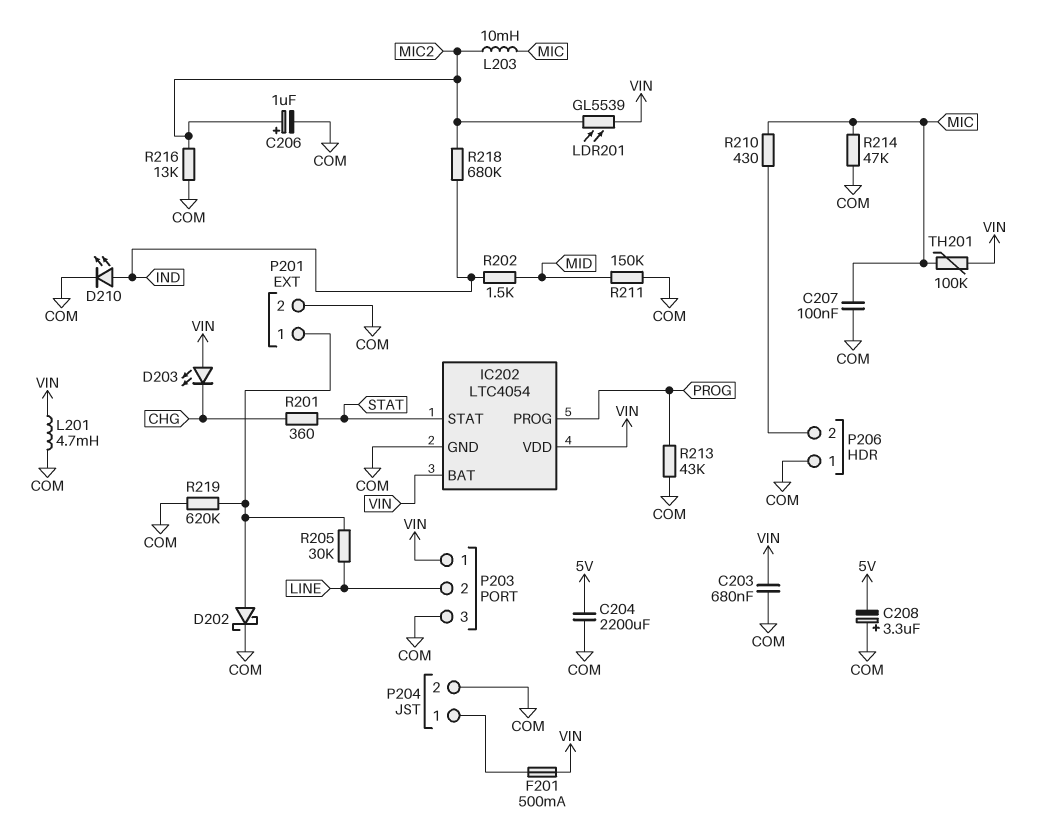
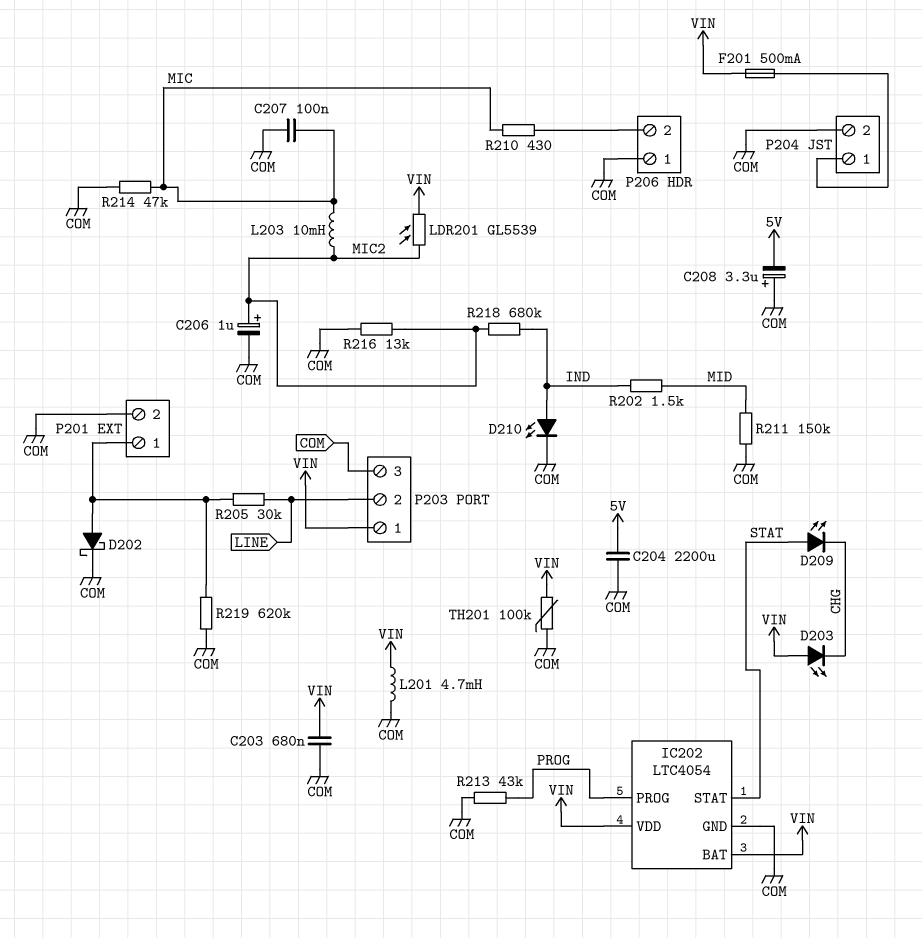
D209: none -> LED (A STAT, K CHG)
R201: 360 (CHG, STAT) -> none
TH201: 100k (MIC, VIN) -> 100k (COM, VIN)

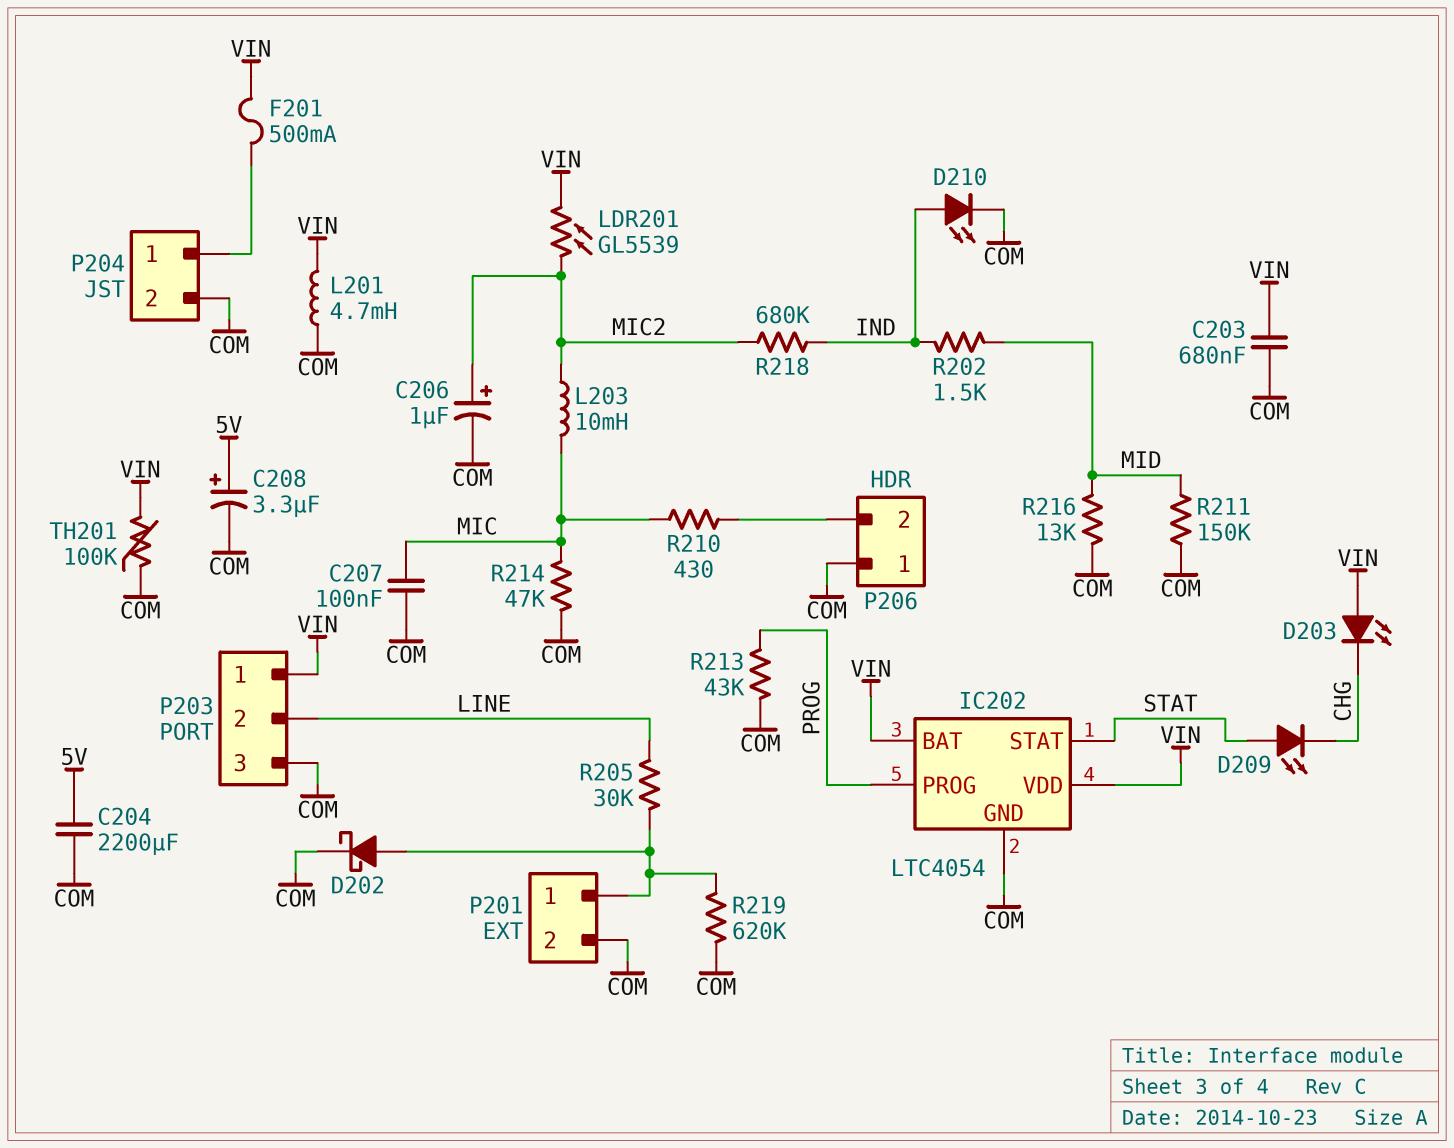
C208: 3.3uF (plus COM, minus 5V) -> 3.3uF (plus 5V, minus COM)
R216: 13k (COM, MIC2) -> 13k (COM, MID)

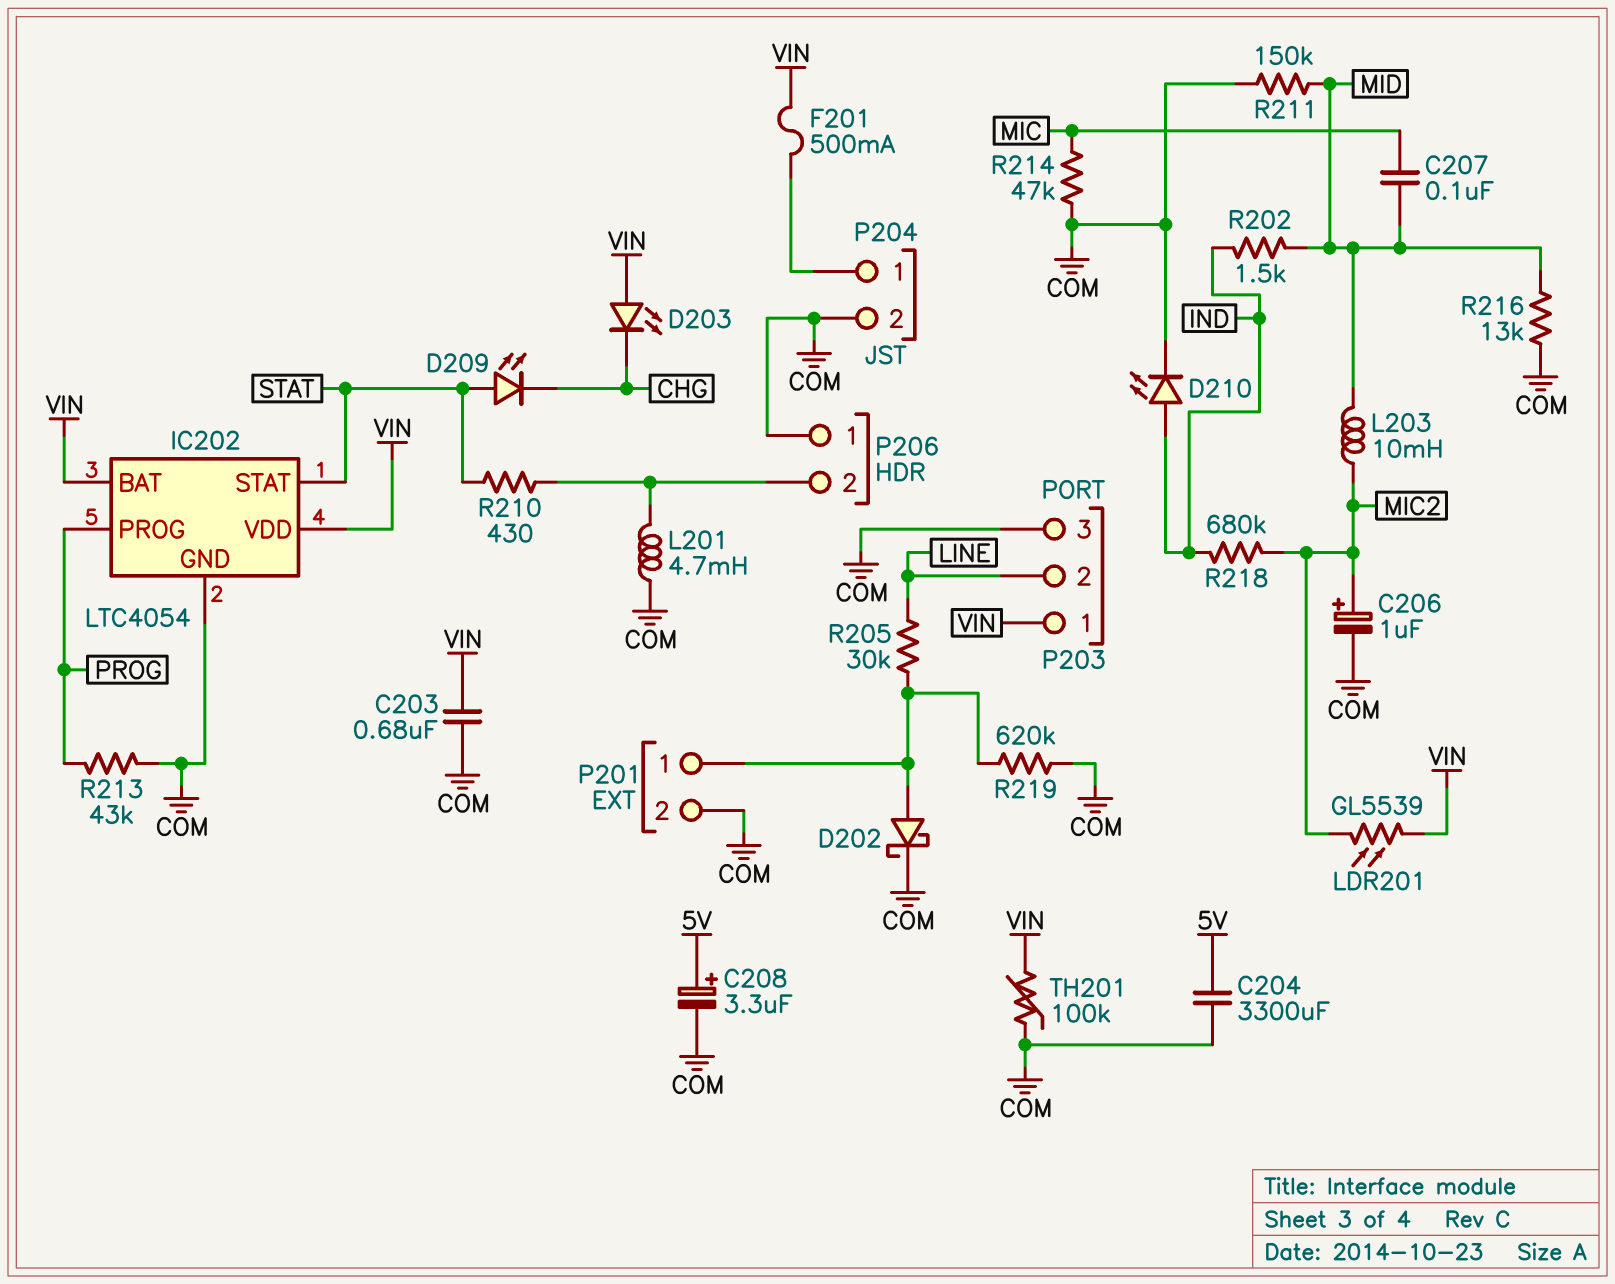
C204: 2200uF (5V, COM) -> 3300uF (5V, COM)
C207: 100nF (COM, MIC) -> 100nF (MIC, MID)
L201: 4.7mH (COM, VIN) -> 4.7mH (COM, P206/2)
L203: 10mH (MIC, MIC2) -> 10mH (MIC2, MID)
R210: 430 (MIC, P206/2) -> 430 (P206/2, STAT)

